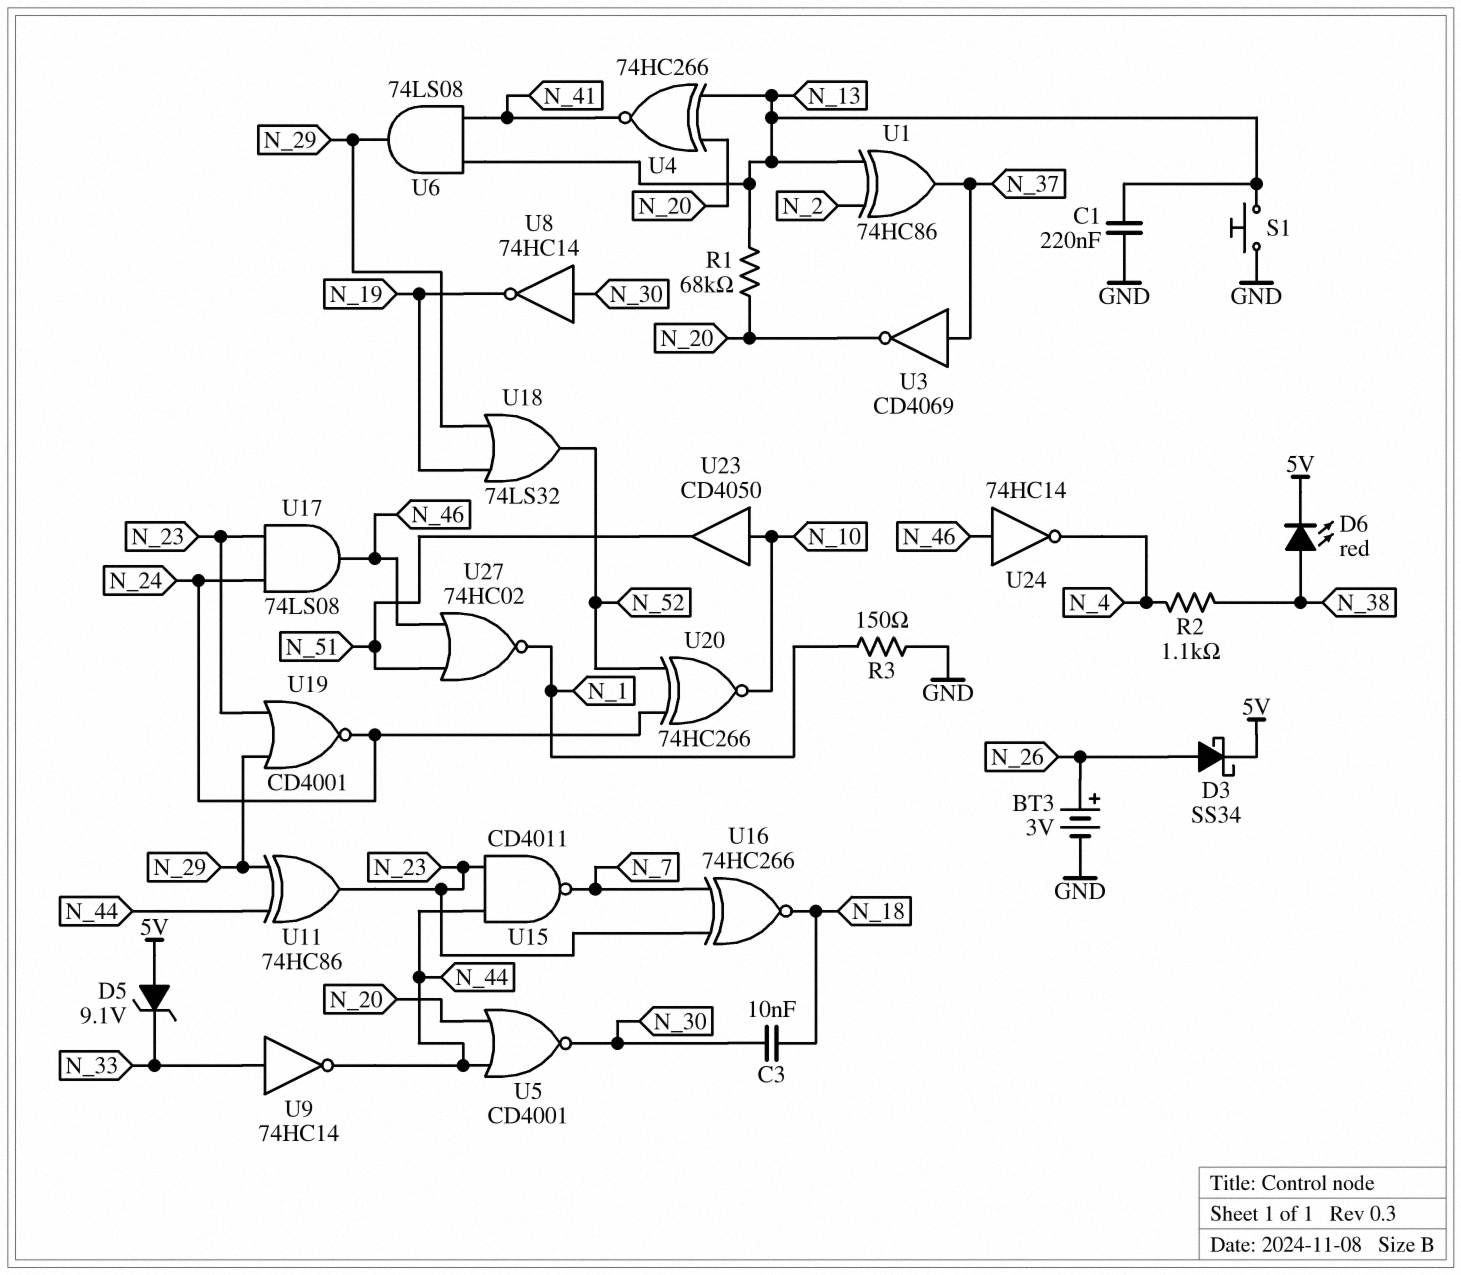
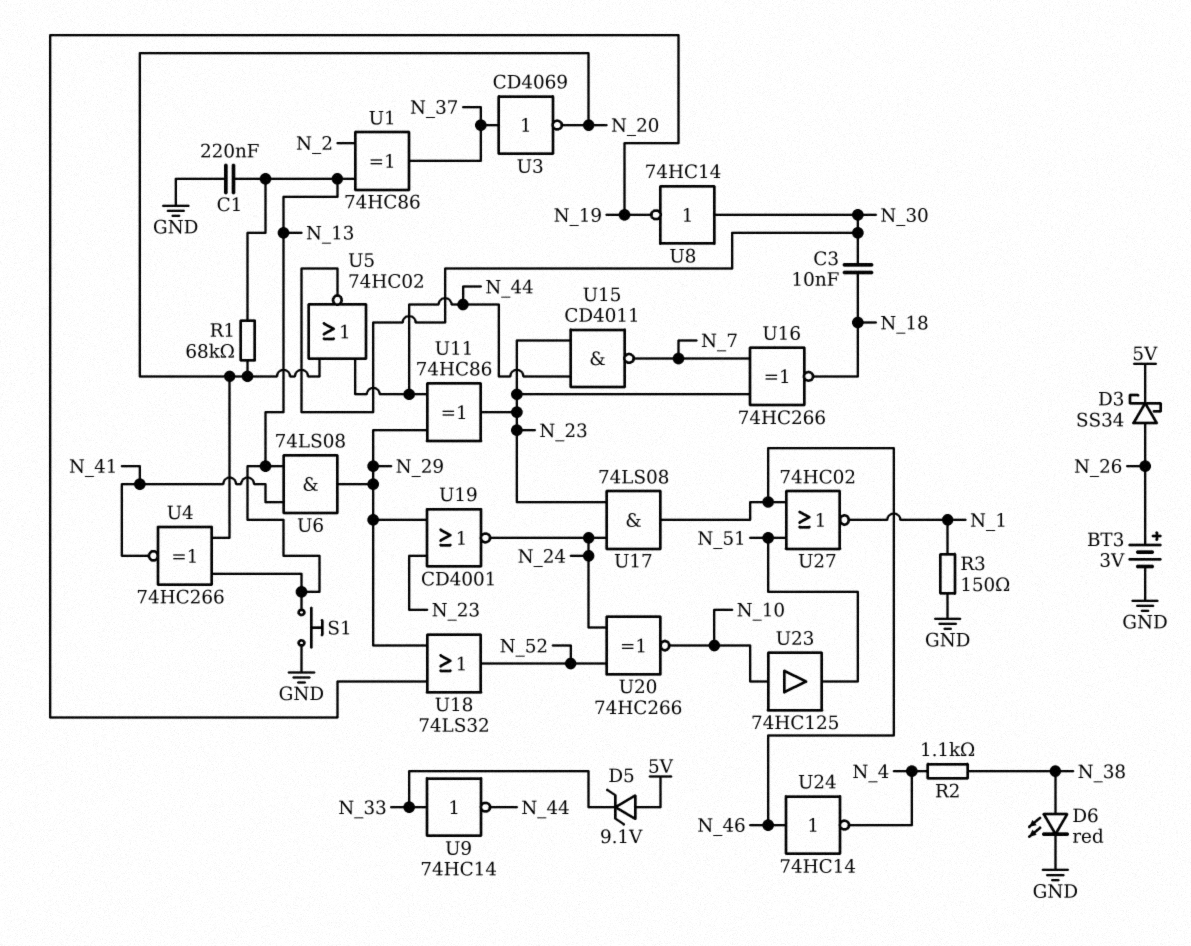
D6: LED red (A N_38, K 5V) -> LED red (A N_38, K GND)
U5: NOR CD4001 (in N_20, in N_44, out N_30) -> NOR 74HC02 (in N_20, in N_44, out N_30)
U23: buffer CD4050 (in N_10, out N_51) -> buffer 74HC125 (in N_10, out N_51)

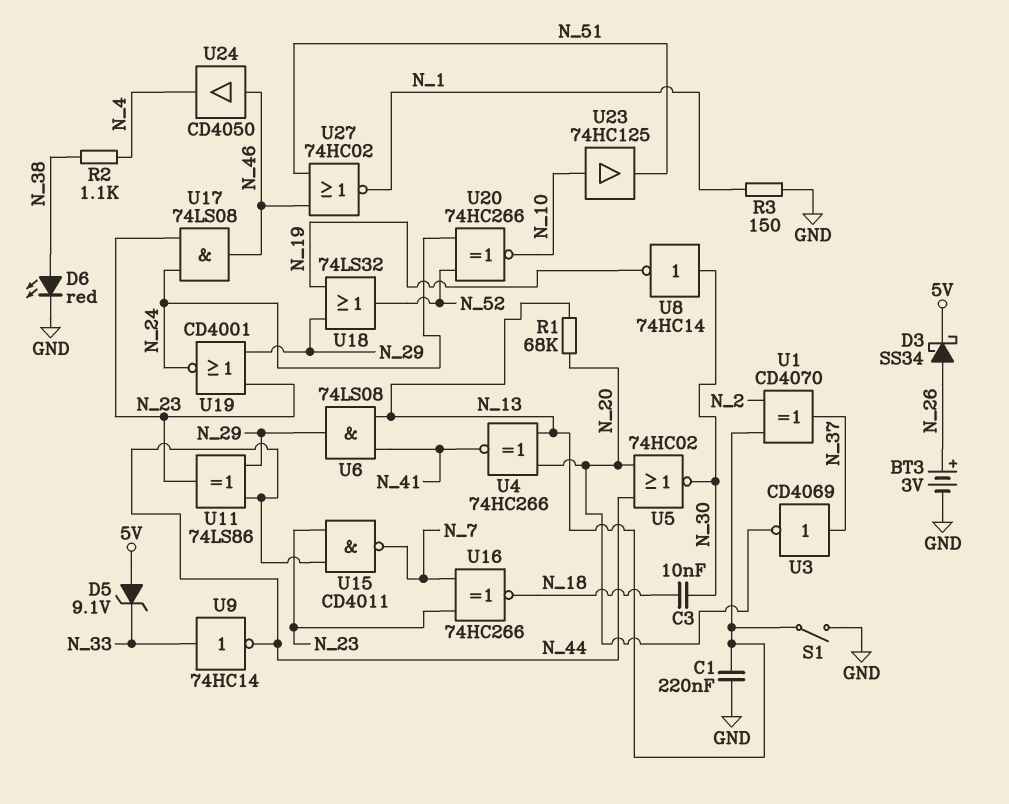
S1: button (GND, N_13) -> switch (GND, N_13)
U1: XOR 74HC86 (in N_2, in N_13, out N_37) -> XOR CD4070 (in N_2, in N_13, out N_37)
U11: XOR 74HC86 (in N_29, in N_44, out N_23) -> XOR 74LS86 (in N_29, in N_44, out N_23)
U24: NOT 74HC14 (in N_46, out N_4) -> buffer CD4050 (in N_46, out N_4)

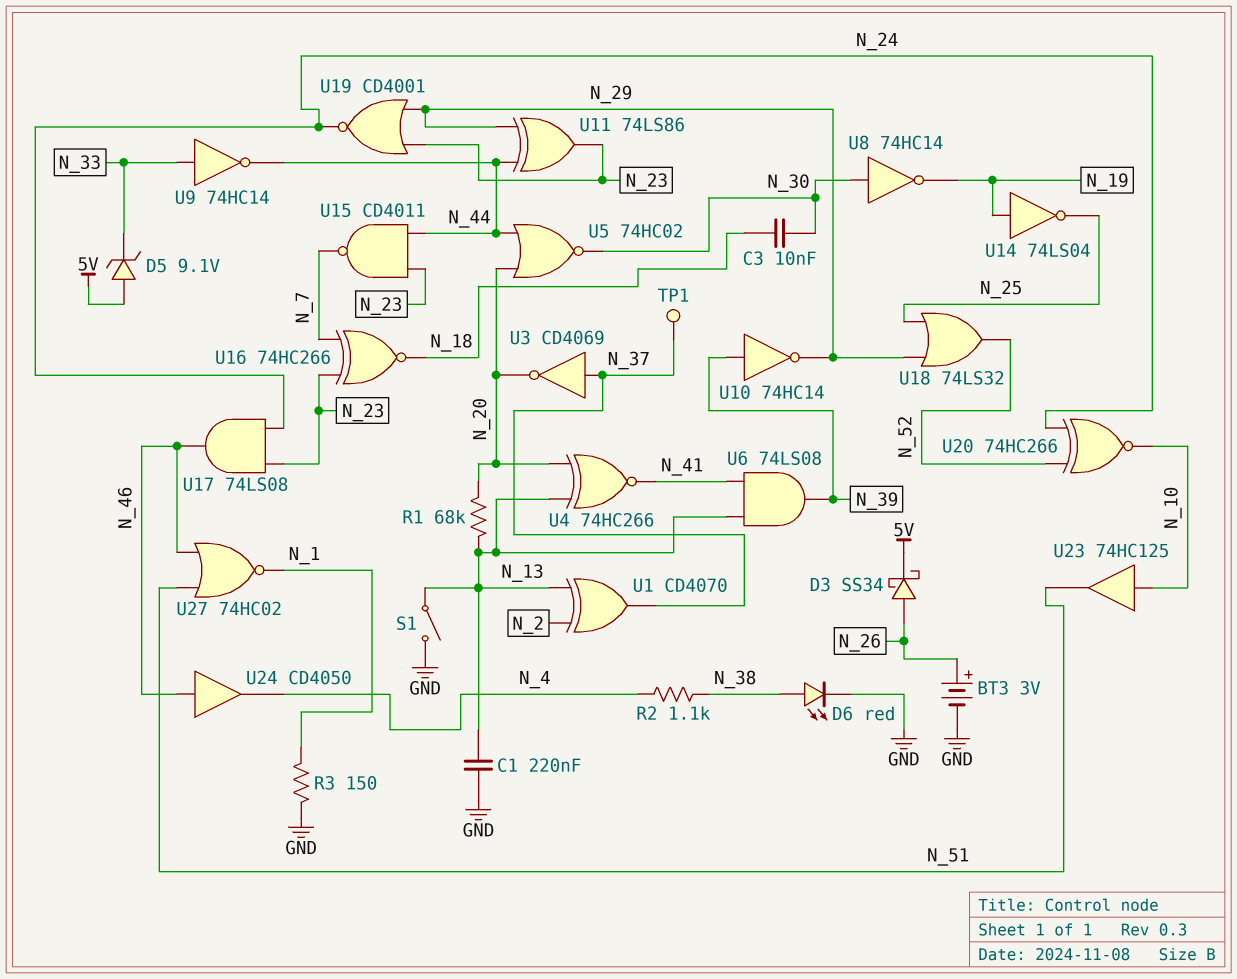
TP1: none -> test point (N_37)
U6: AND 74LS08 (in N_13, in N_41, out N_29) -> AND 74LS08 (in N_13, in N_41, out N_39)
U10: none -> NOT 74HC14 (in N_39, out N_29)
U14: none -> NOT 74LS04 (in N_19, out N_25)
U18: OR 74LS32 (in N_19, in N_29, out N_52) -> OR 74LS32 (in N_25, in N_29, out N_52)

